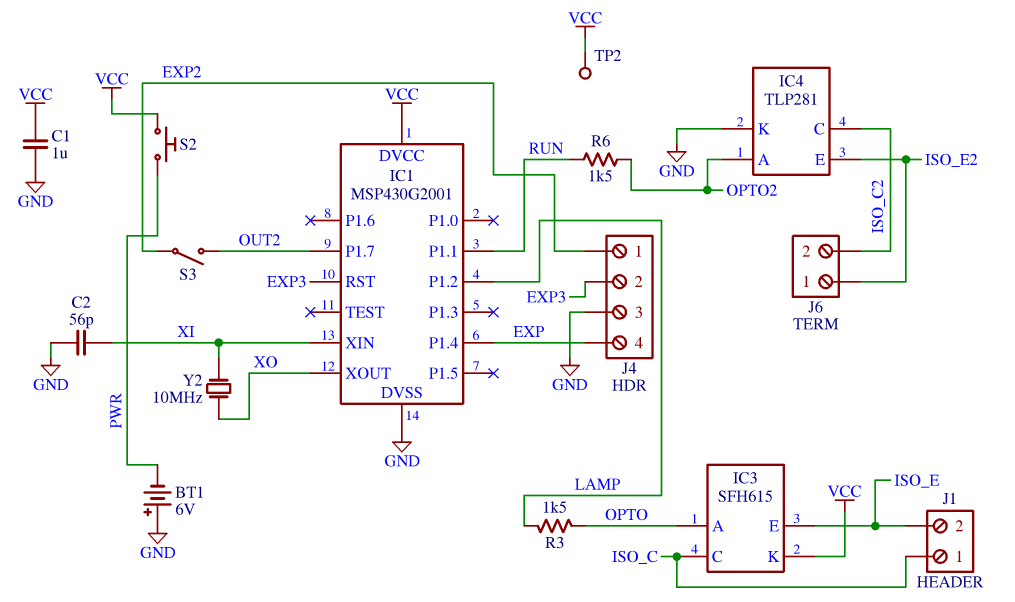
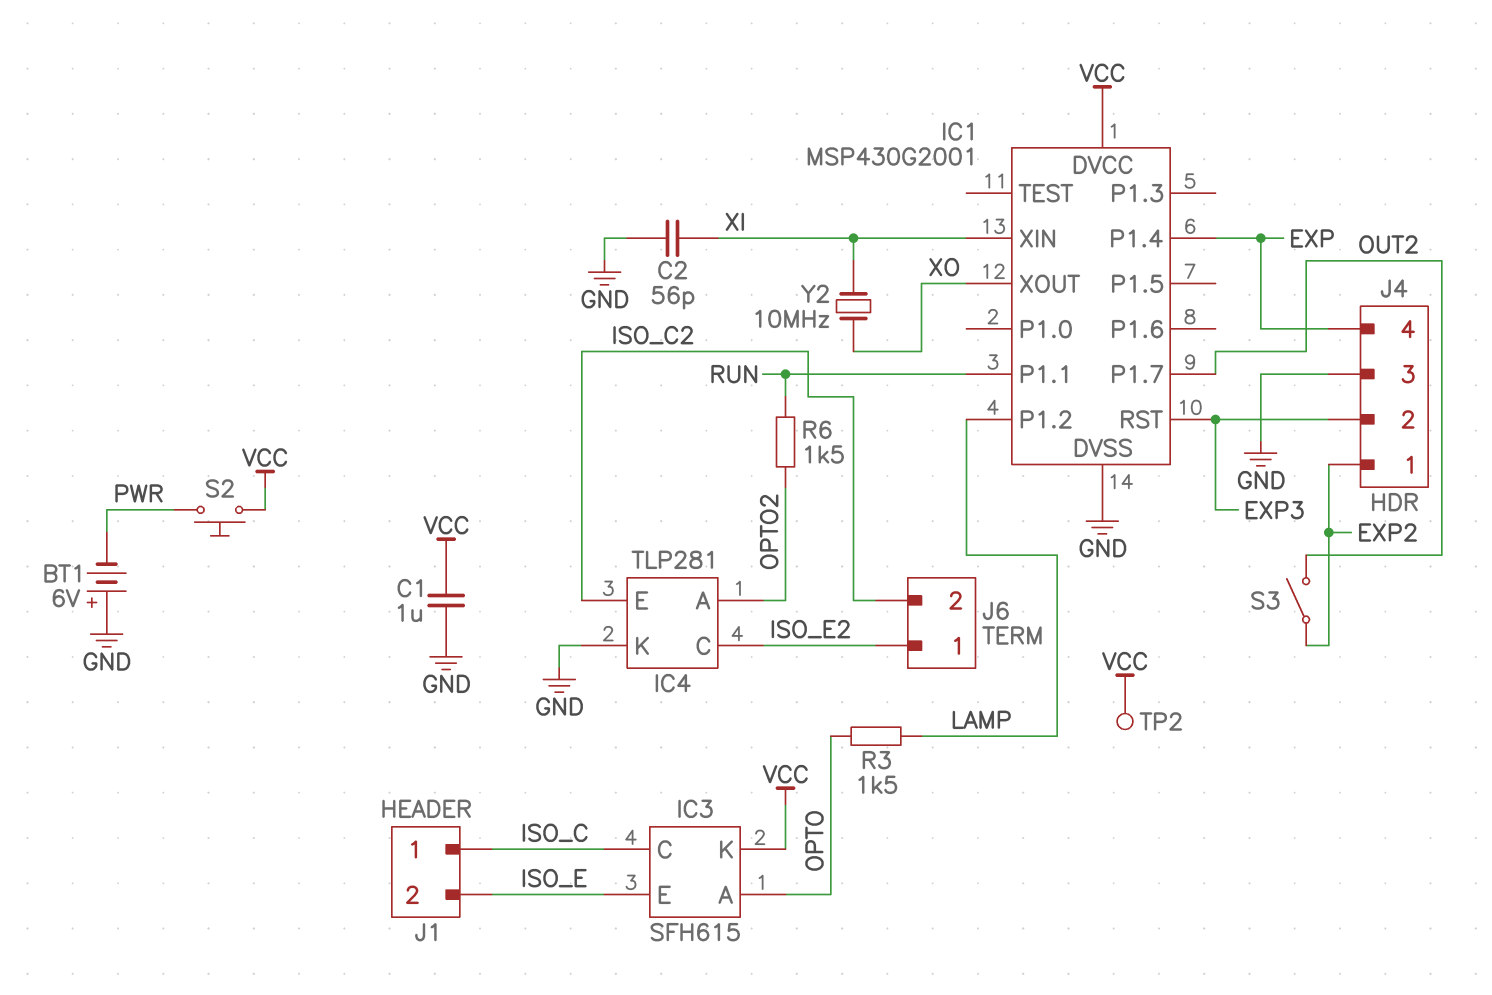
IC4 pin C: ISO_C2 -> ISO_E2
IC4 pin E: ISO_E2 -> ISO_C2

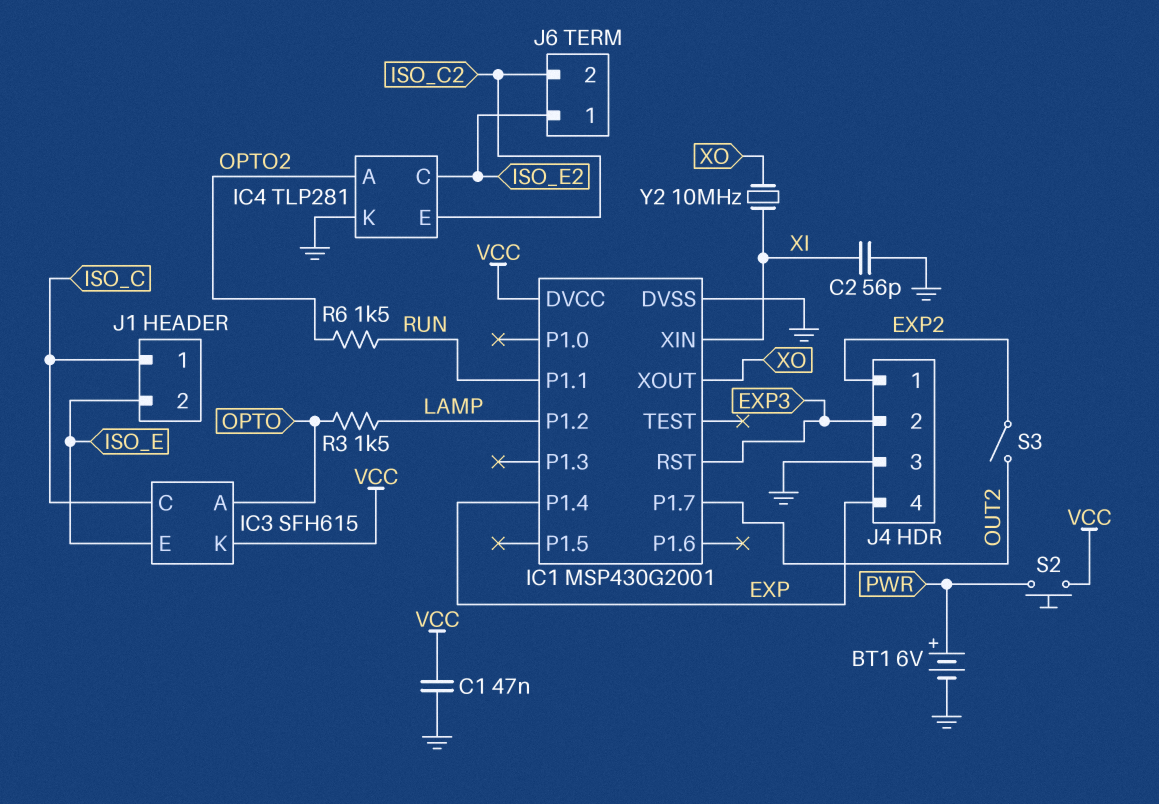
BT1: 6V (plus GND, minus PWR) -> 6V (plus PWR, minus GND)
C1: 1uF (GND, VCC) -> 47nF (GND, VCC)
TP2: test point (VCC) -> none

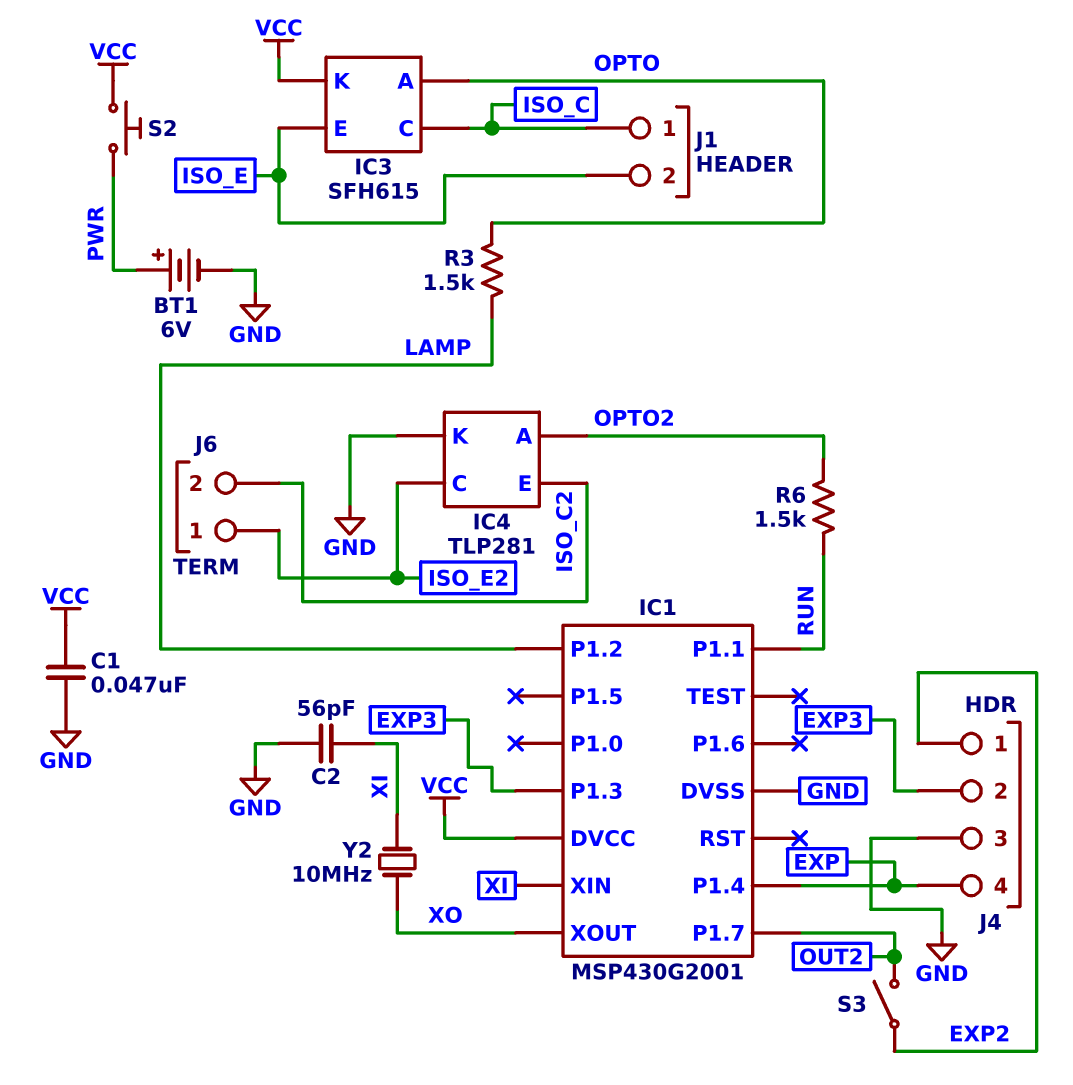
IC1 pin P1.3: none -> EXP3
IC1 pin RST: EXP3 -> none

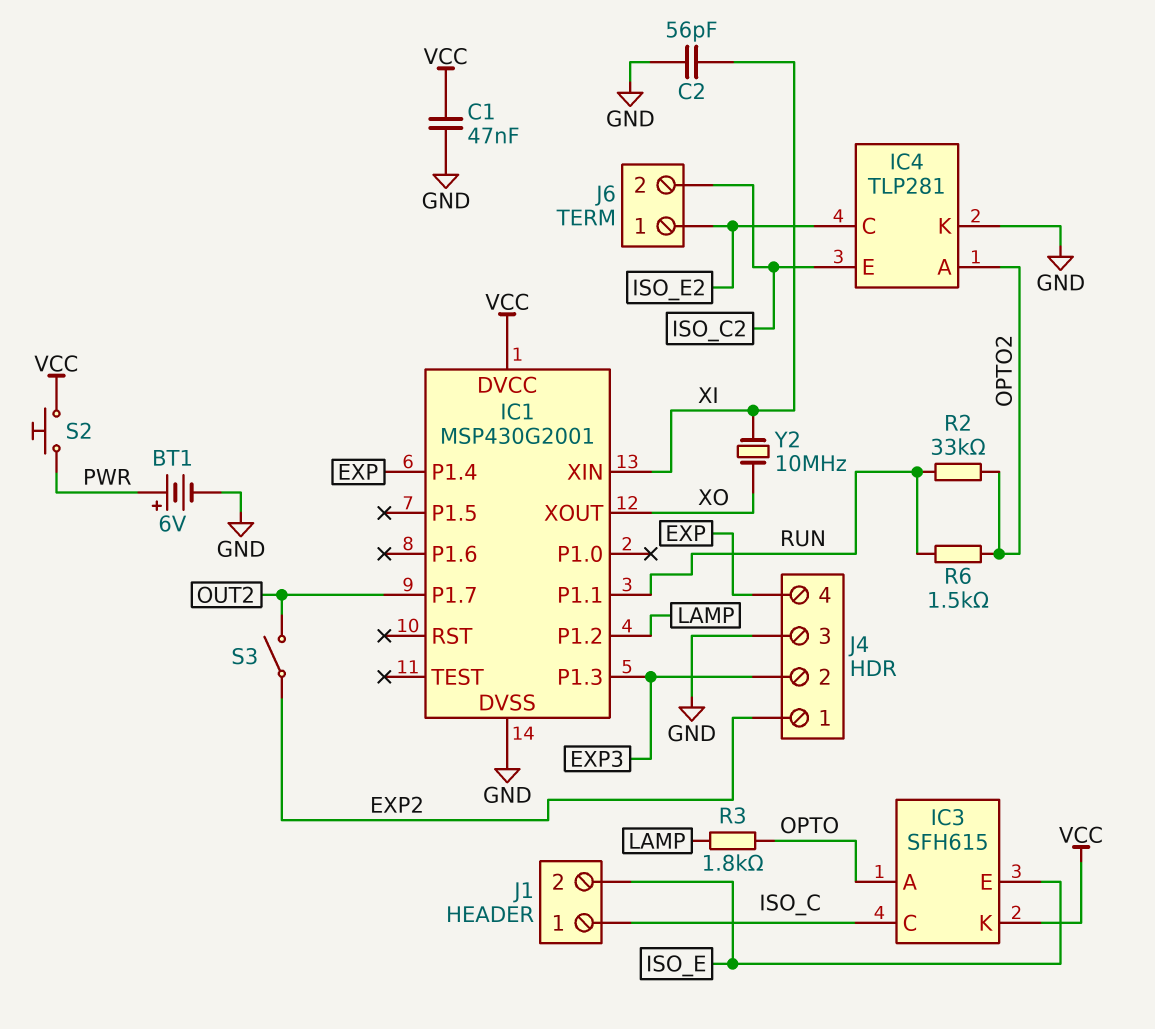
R2: none -> 33k (OPTO2, RUN)
R3: 1.5k (LAMP, OPTO) -> 1.8k (LAMP, OPTO)

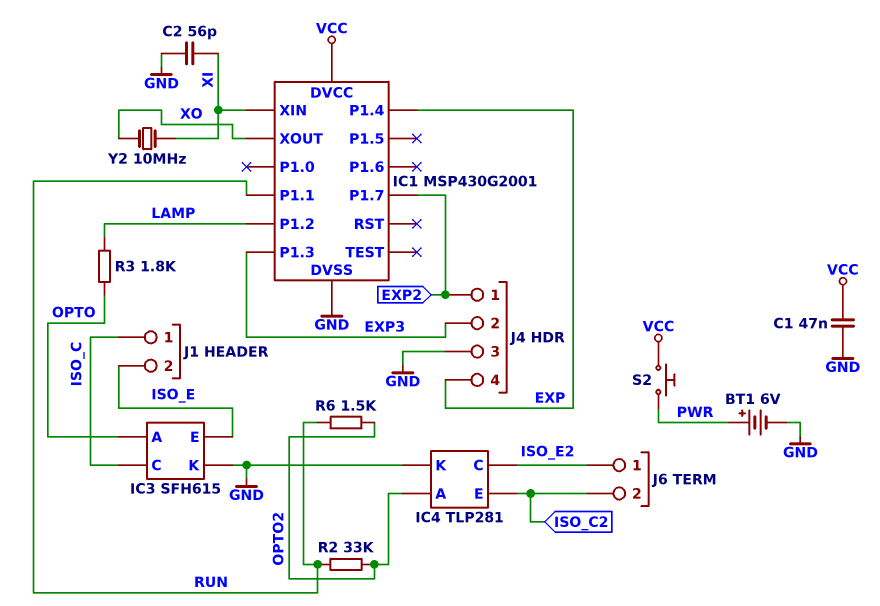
IC1 pin P1.7: OUT2 -> EXP2
IC3 pin K: VCC -> GND
S3: switch (EXP2, OUT2) -> none

